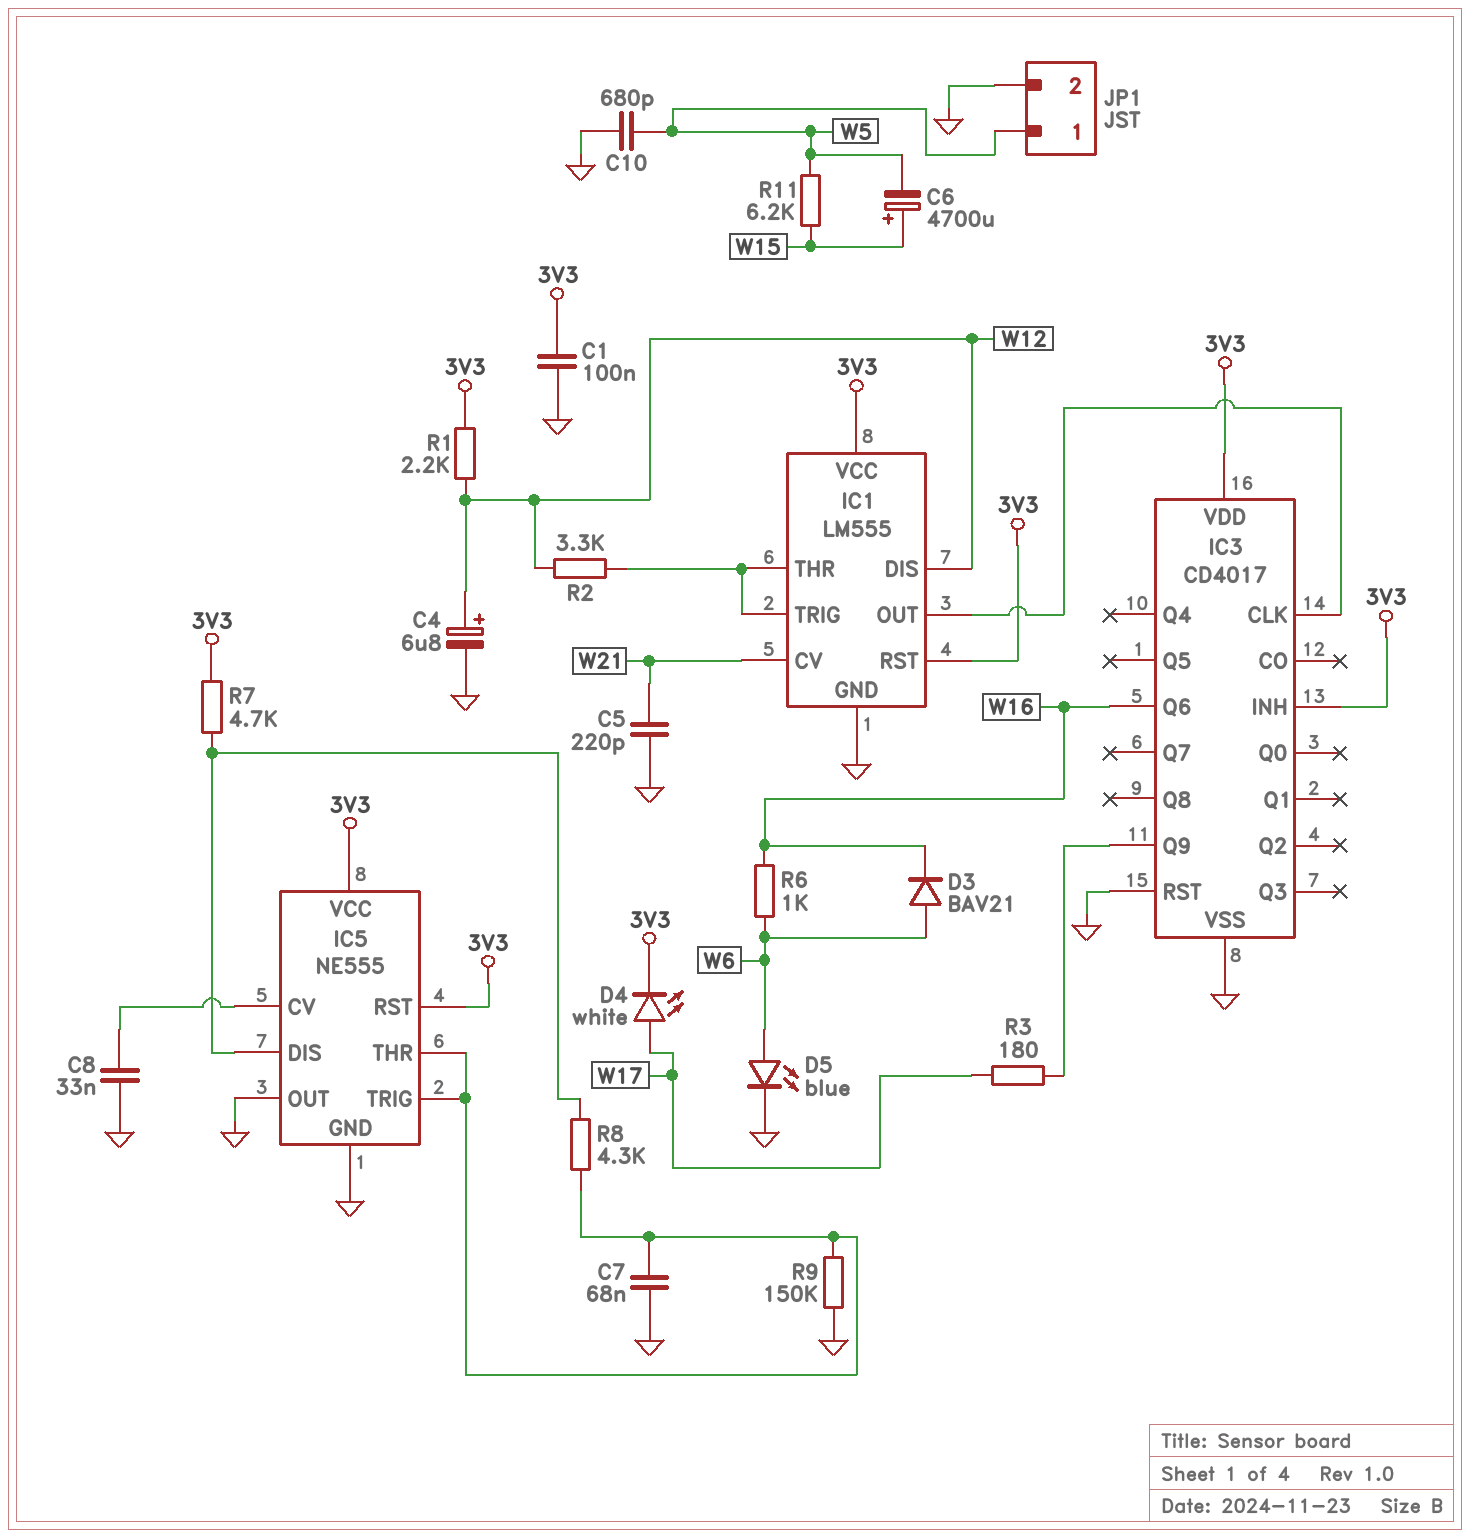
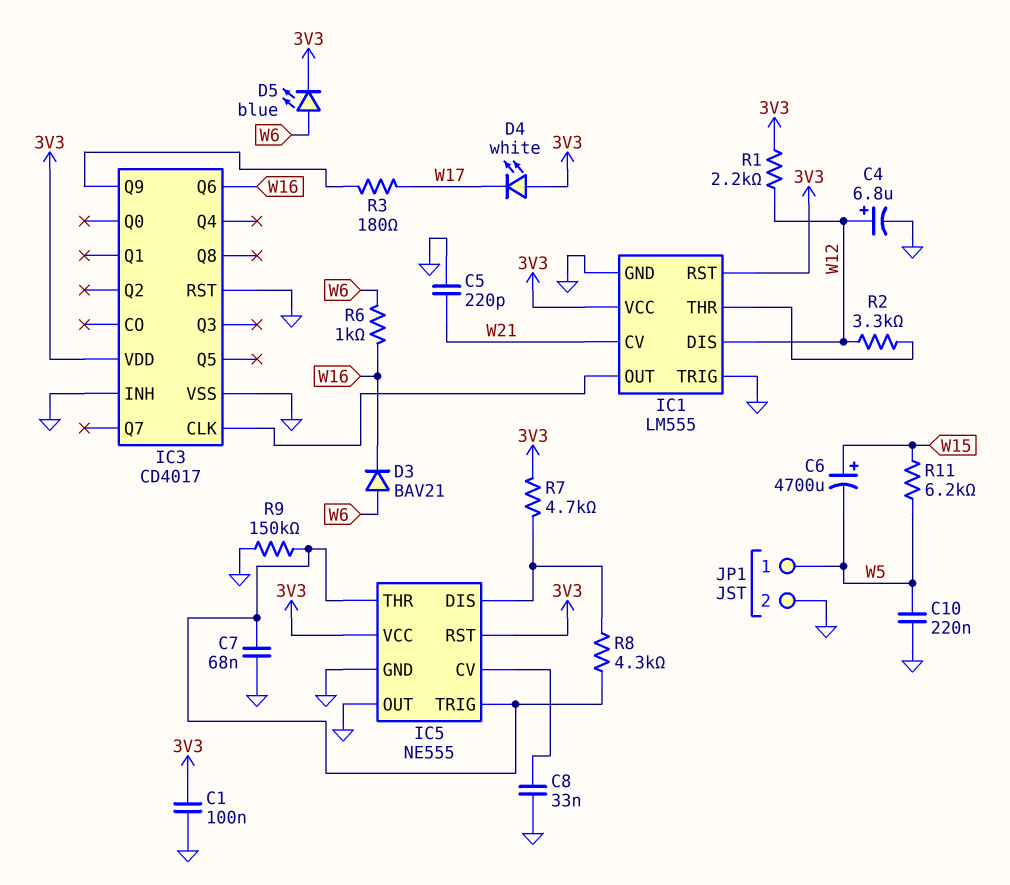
C10: 680pF (GND, W5) -> 220nF (GND, W5)
D4: LED white (A W17, K 3V3) -> LED white (A 3V3, K W17)
D5: LED blue (A W6, K GND) -> LED blue (A W6, K 3V3)
IC1 pin TRIG: IC1/THR -> GND
IC3 pin INH: 3V3 -> GND

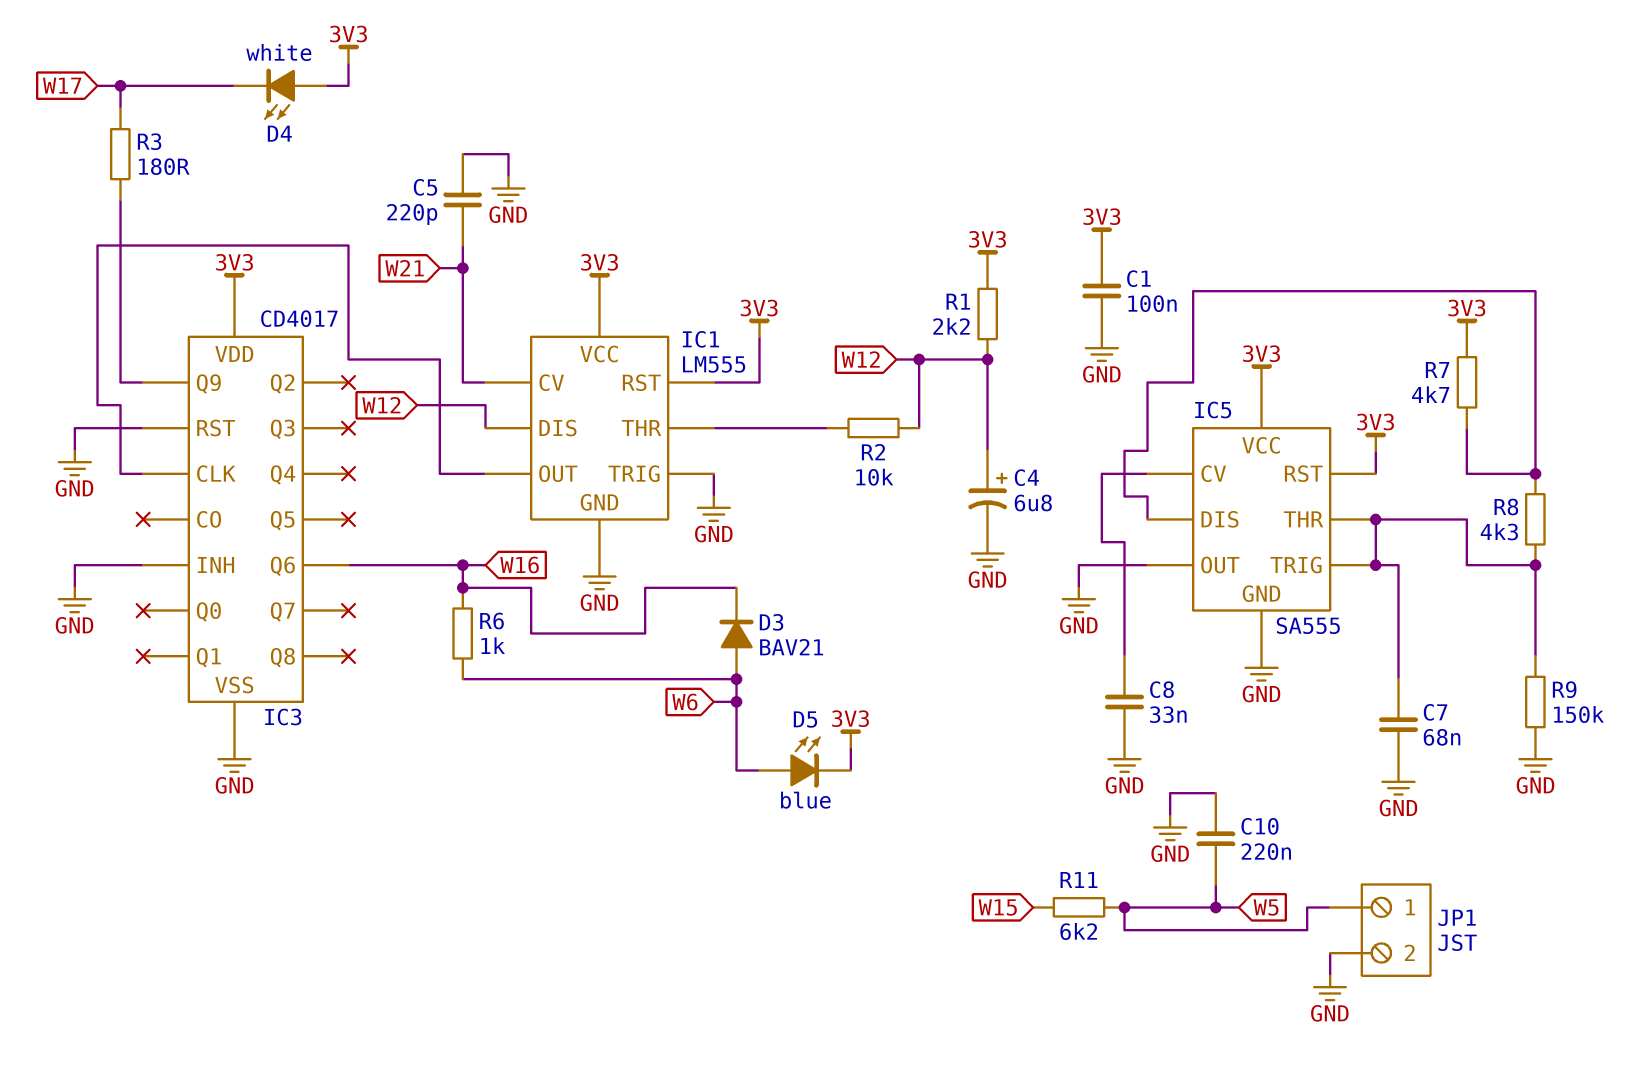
C6: 4700uF (plus W15, minus W5) -> none
IC5: NE555 -> SA555
R2: 3.3k (IC1/THR, W12) -> 10k (IC1/THR, W12)

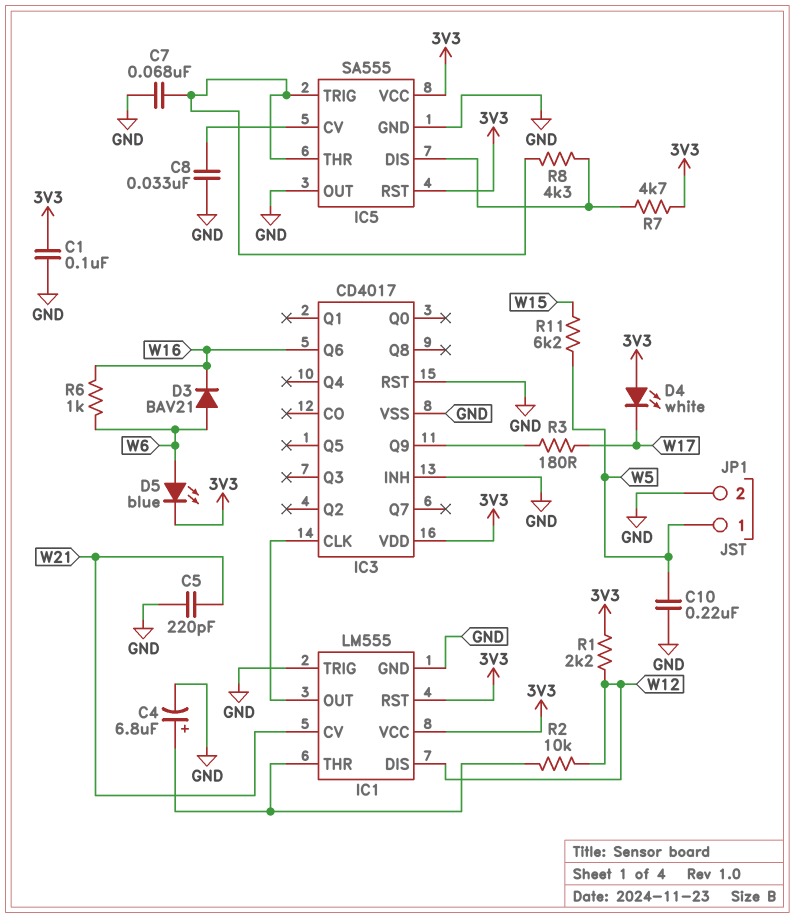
C4: 6.8uF (plus W12, minus GND) -> 6.8uF (plus IC1/THR, minus GND)
R9: 150k (GND, IC5/THR) -> none

